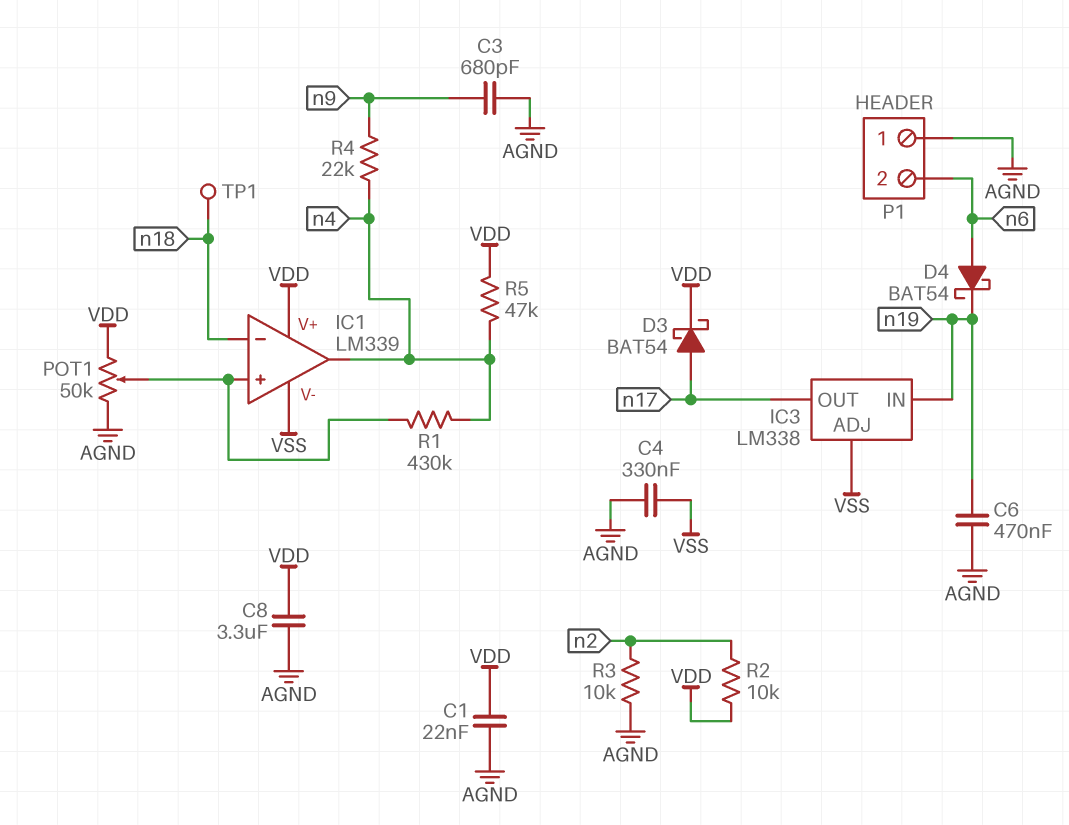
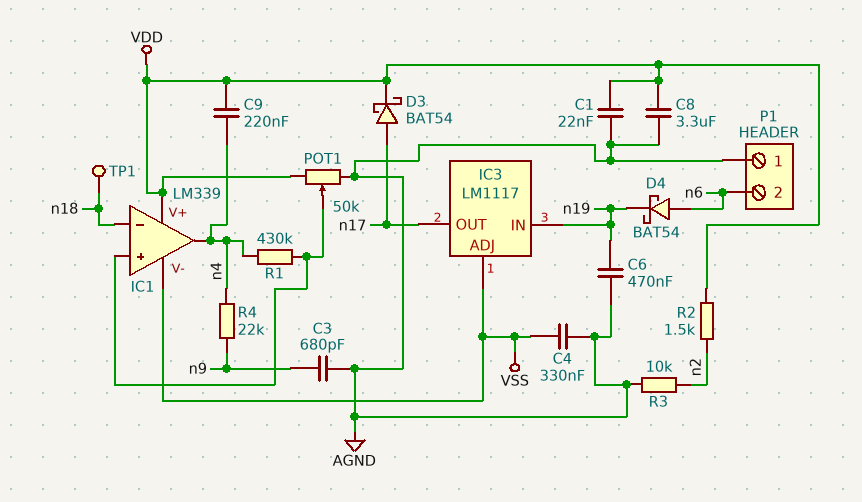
C9: none -> 220nF (VDD, n4)
IC3: LM338 -> LM1117
R2: 10k (VDD, n2) -> 1.5k (VDD, n2)
R5: 47k (VDD, n4) -> none

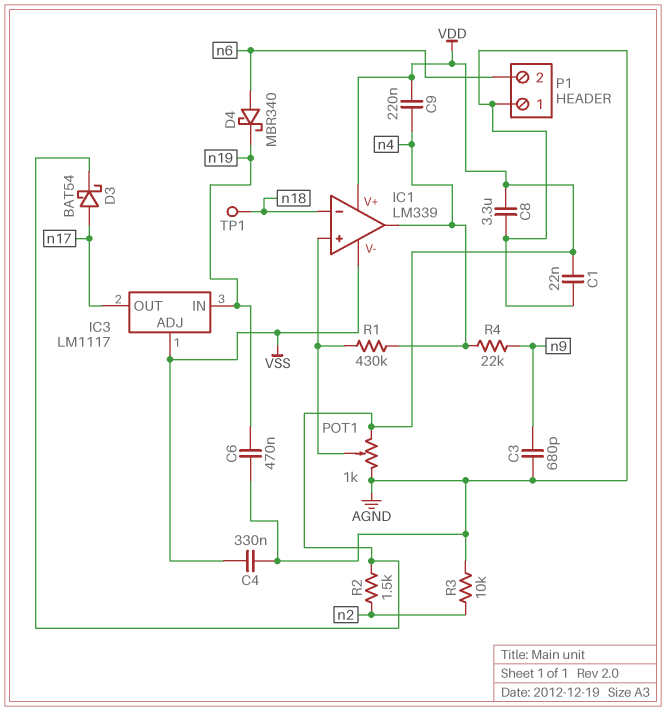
D4: schottky BAT54 (A n6, K n19) -> schottky MBR340 (A n6, K n19)
POT1: 50k (AGND, VDD, wiper IC1/in+) -> 1k (AGND, VDD, wiper IC1/in+)

